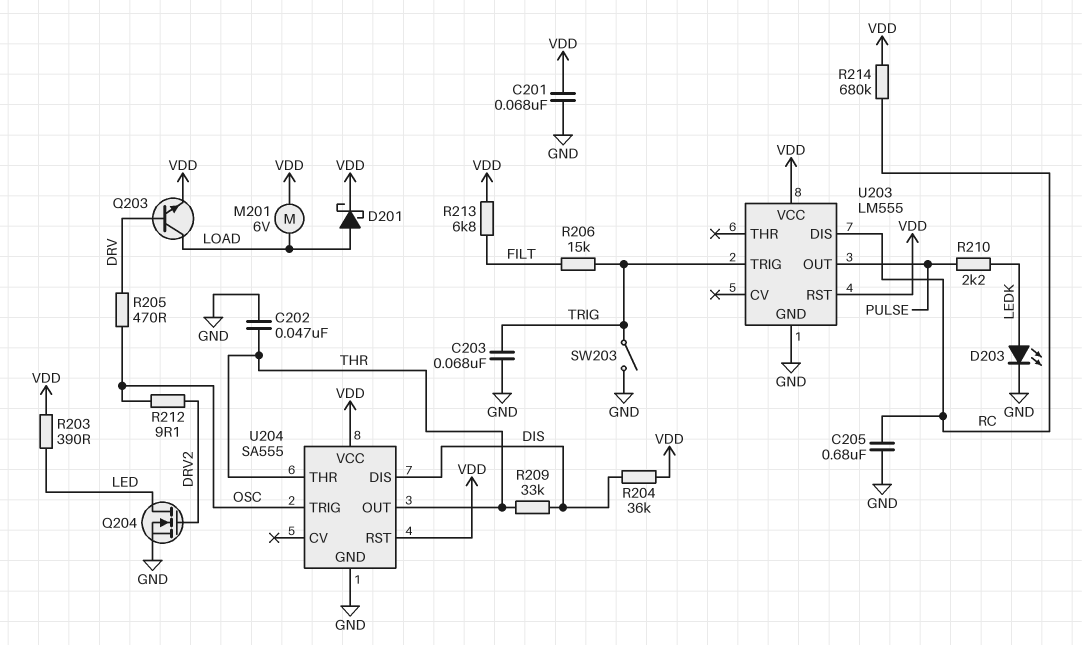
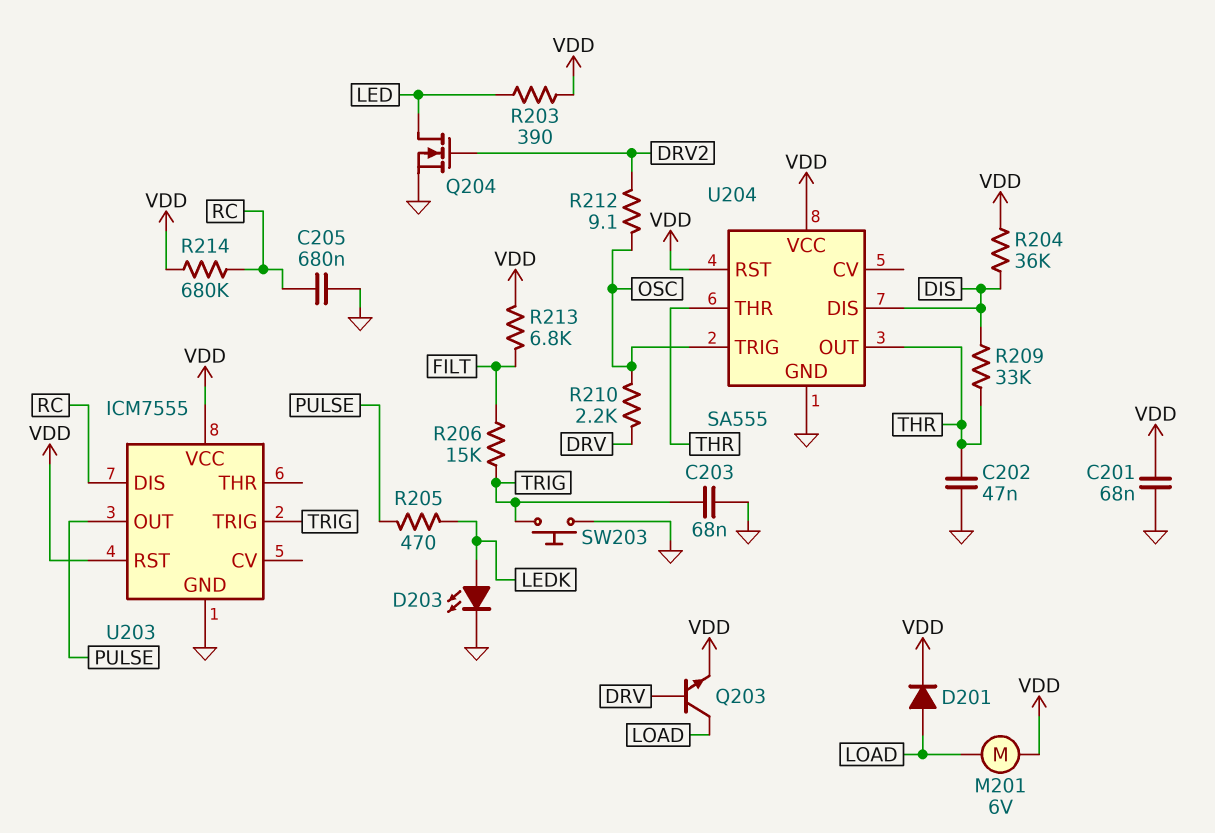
D201: schottky (A LOAD, K VDD) -> diode (A LOAD, K VDD)
R205: 470 (DRV, OSC) -> 470 (LEDK, PULSE)
R210: 2.2k (LEDK, PULSE) -> 2.2k (DRV, OSC)
SW203: switch (GND, TRIG) -> button (GND, TRIG)
U203: LM555 -> ICM7555

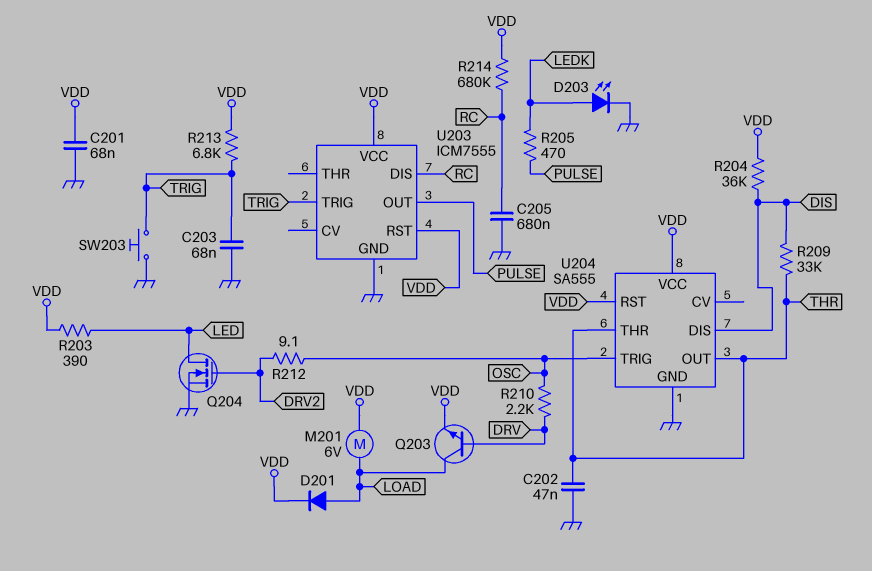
R206: 15k (FILT, TRIG) -> none
R213: 6.8k (FILT, VDD) -> 6.8k (TRIG, VDD)

